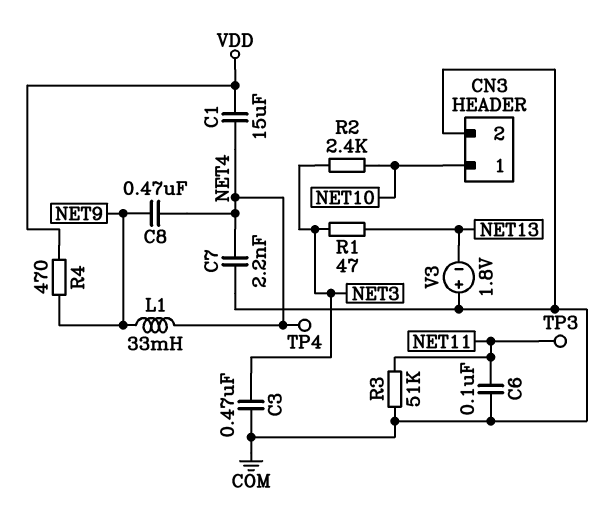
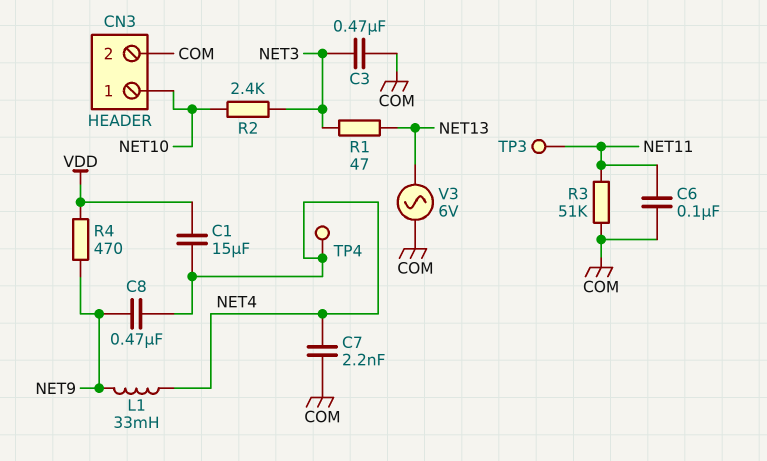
V3: 1.8V (plus COM, minus NET13) -> AC 6V (COM, NET13)

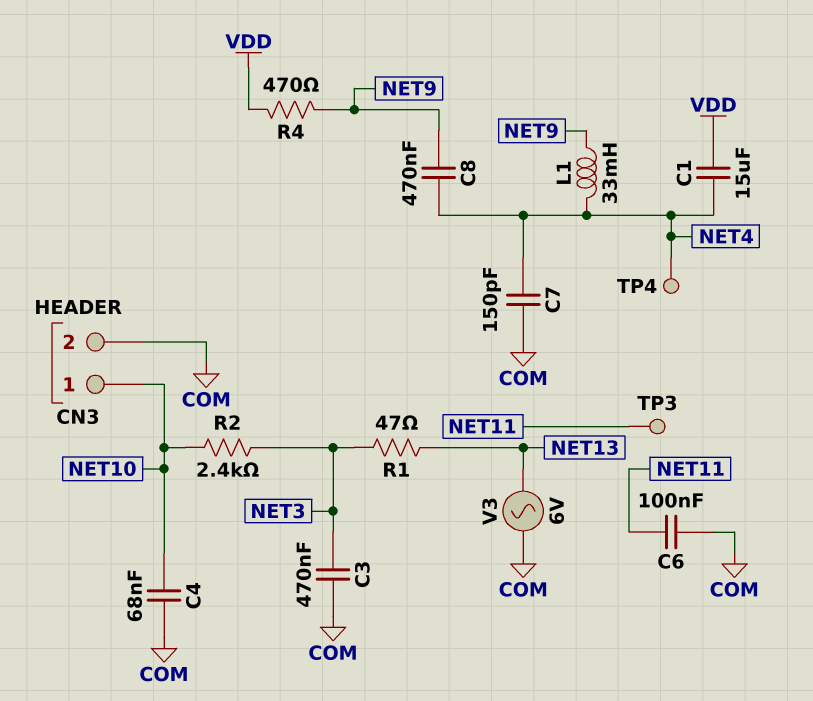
C4: none -> 68nF (COM, NET10)
C7: 2.2nF (COM, NET4) -> 150pF (COM, NET4)
R3: 51k (COM, NET11) -> none

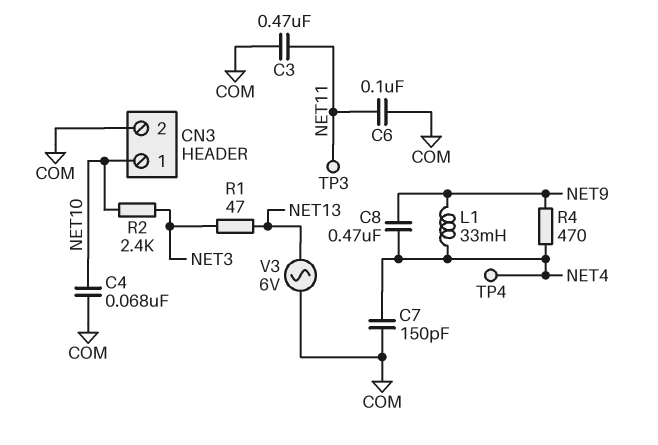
C1: 15uF (NET4, VDD) -> none
C3: 470nF (COM, NET3) -> 470nF (COM, NET11)
R4: 470 (NET9, VDD) -> 470 (NET4, NET9)

